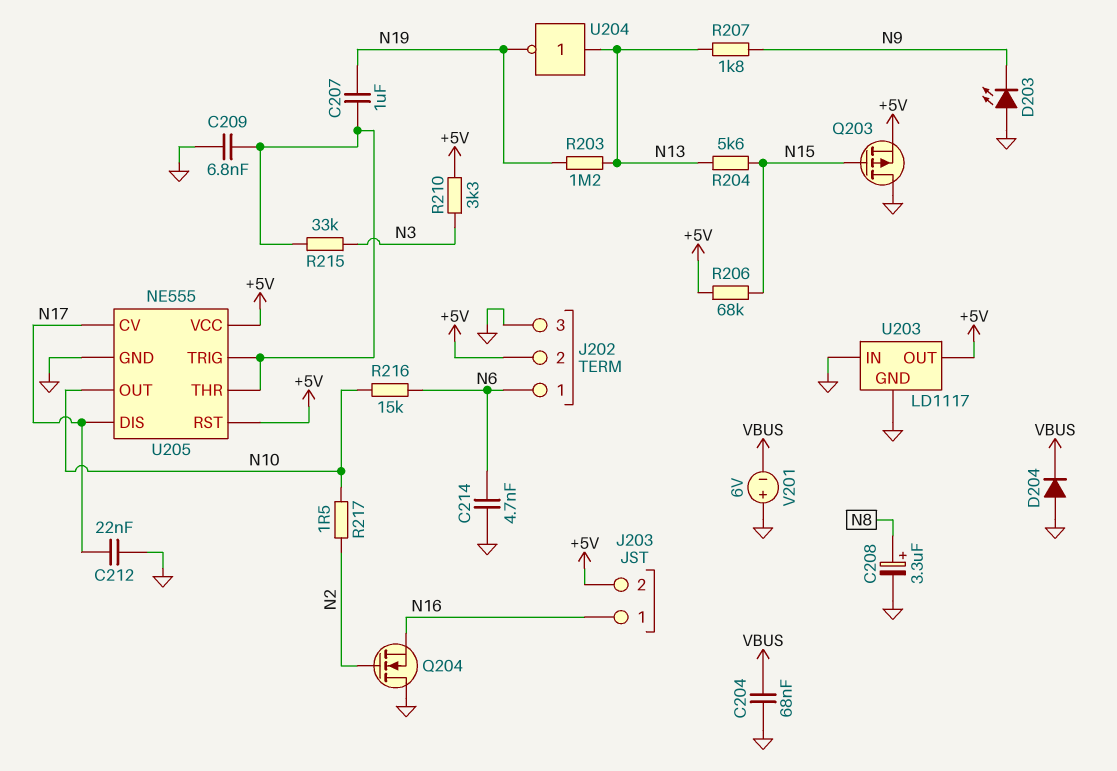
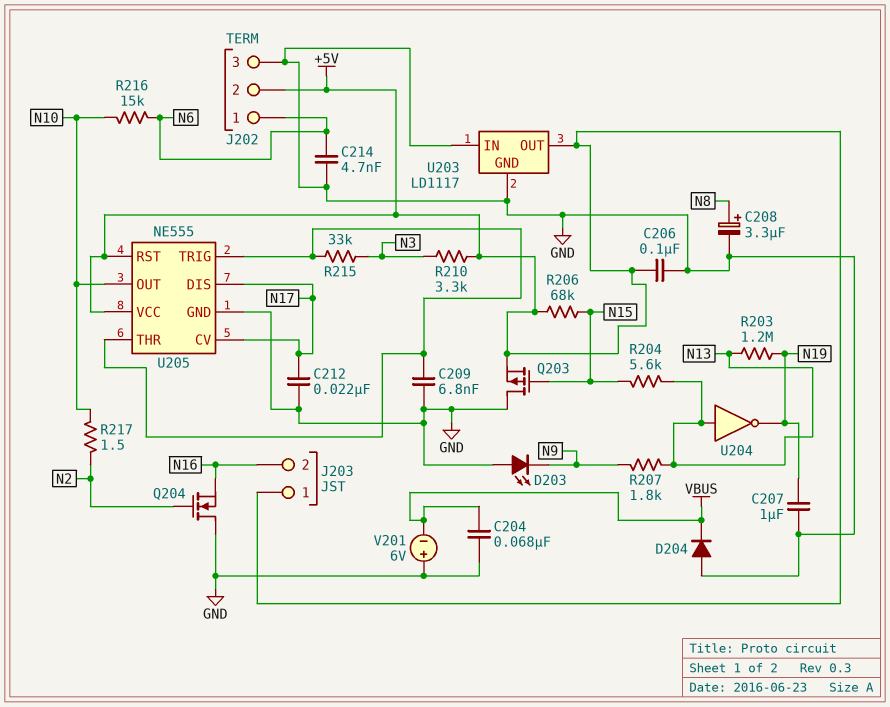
C206: none -> 100nF (+5V, GND)
C207: 1uF (N19, U205/THR) -> 1uF (GND, N19)
J203 pin 1: N16 -> +5V
J203 pin 2: +5V -> N16

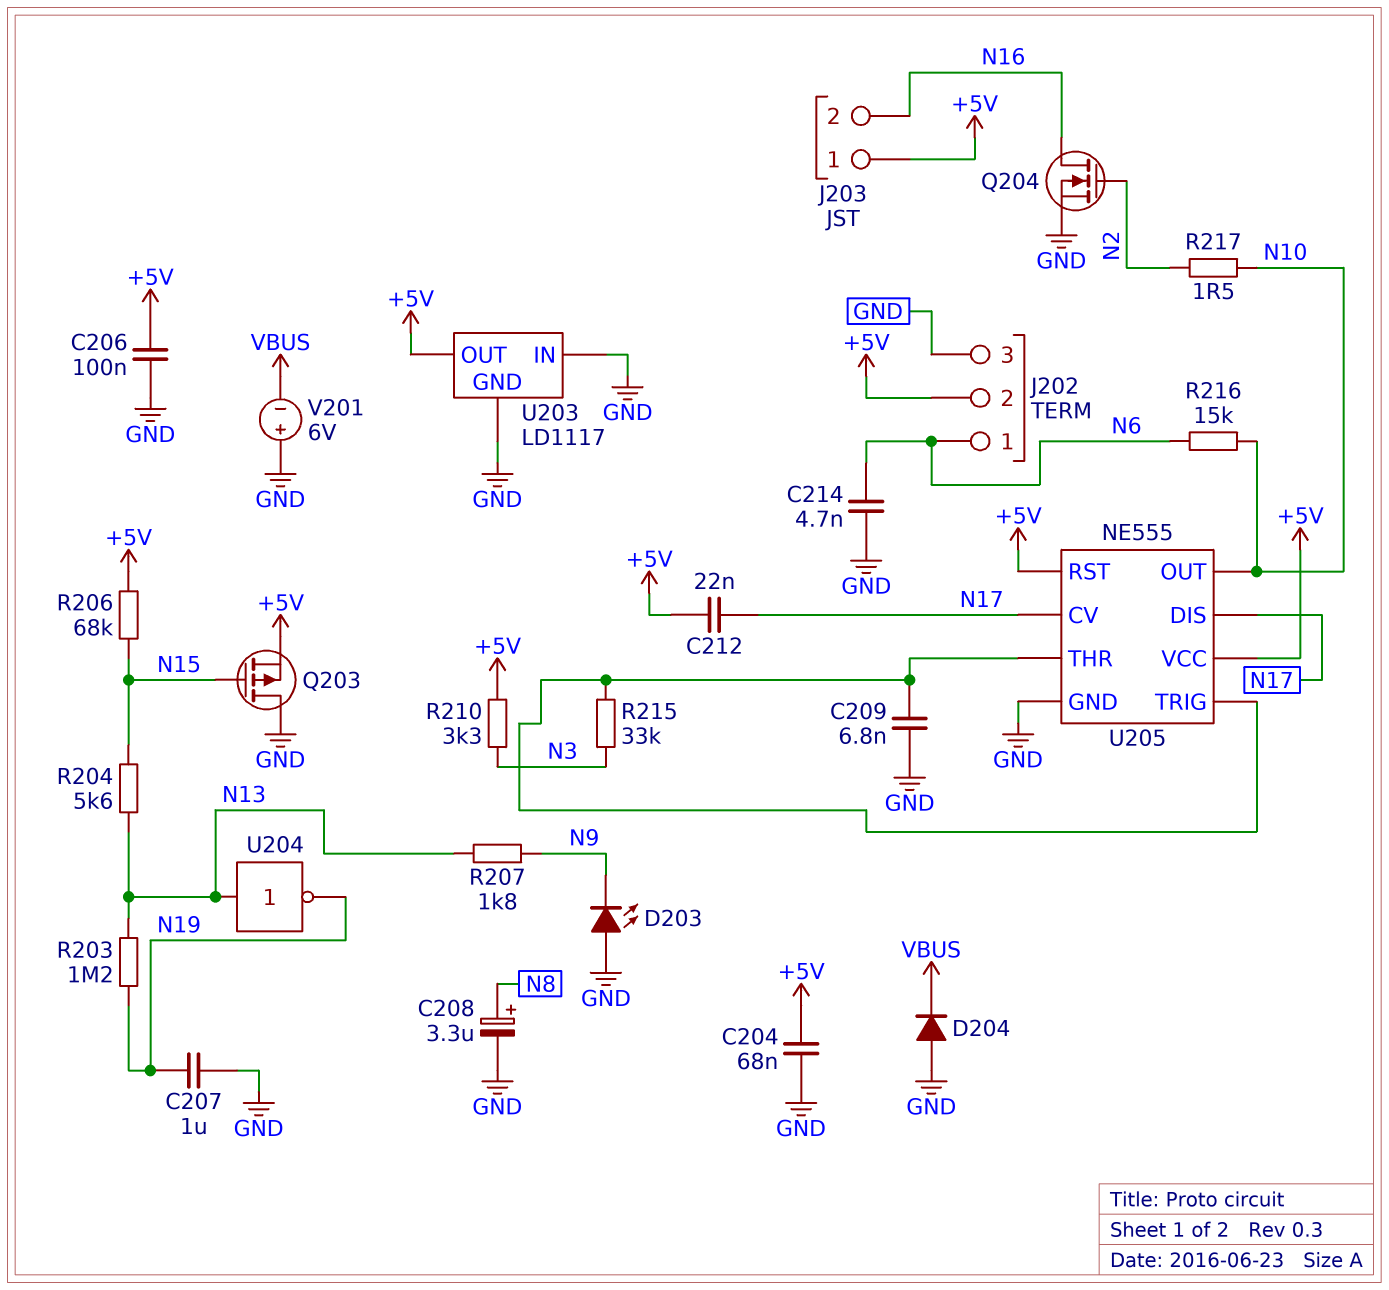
C204: 68nF (GND, VBUS) -> 68nF (+5V, GND)
C212: 22nF (GND, N17) -> 22nF (+5V, N17)
Q204: NMOS (G N2, D GND, S N16) -> NMOS (G N2, D N16, S GND)

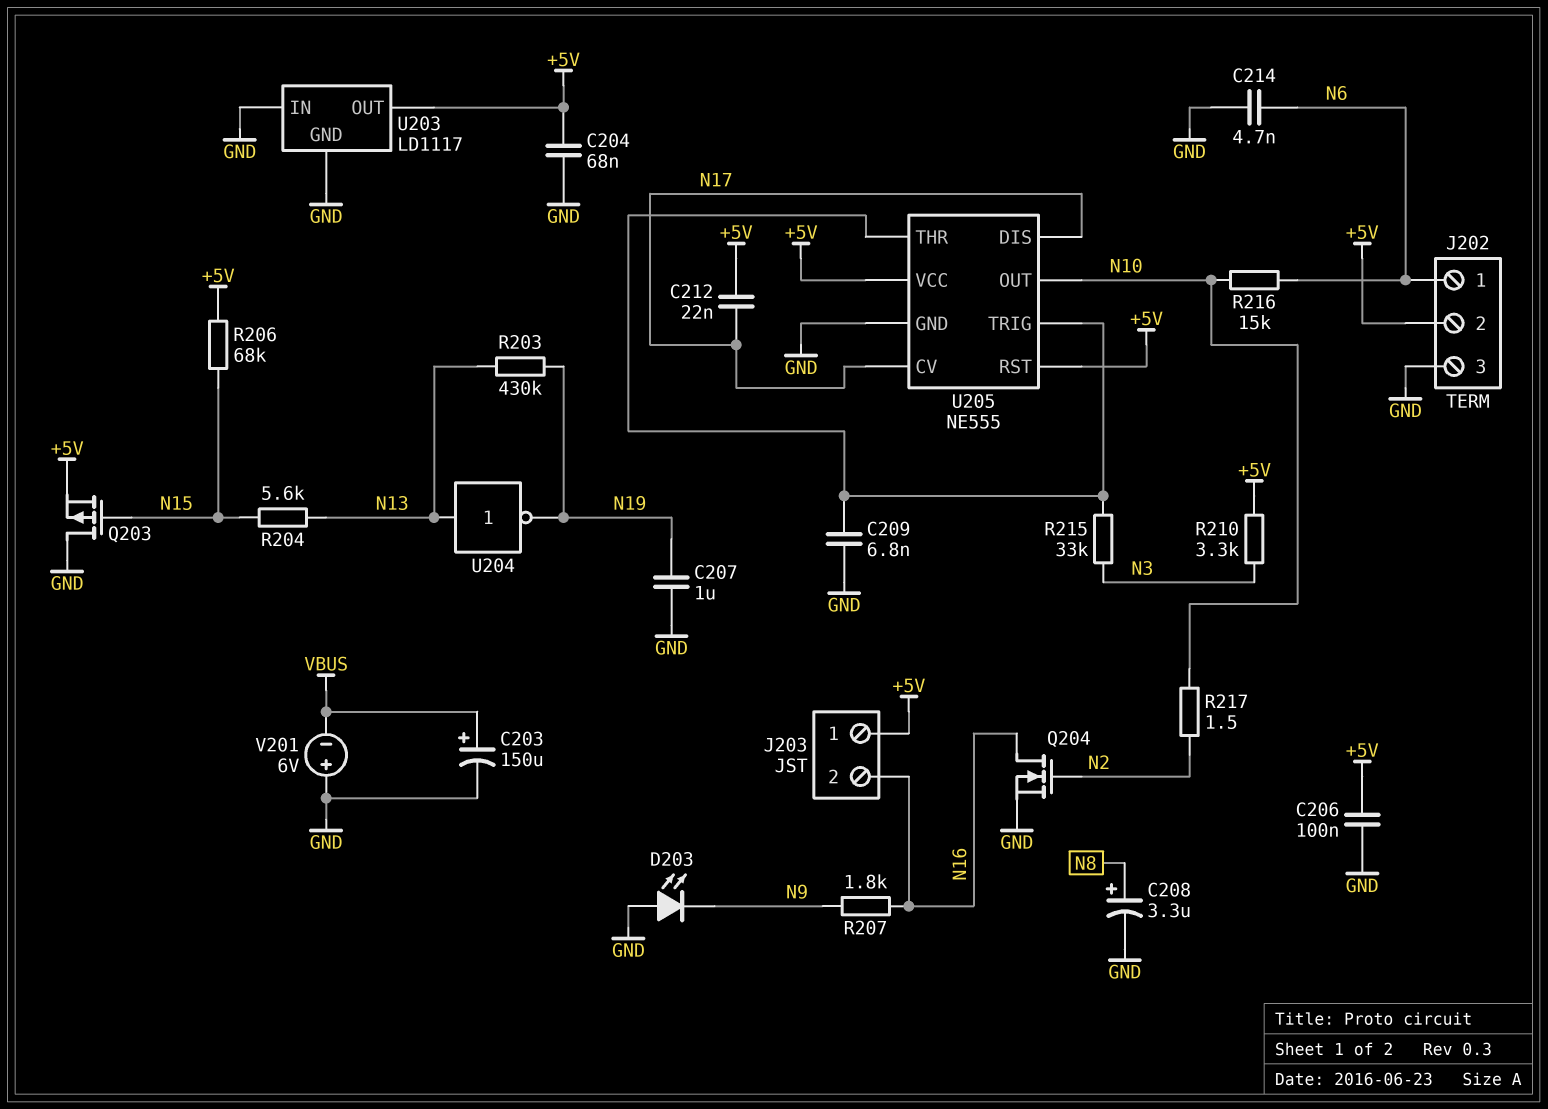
C203: none -> 150uF (plus VBUS, minus GND)
D204: diode (A GND, K VBUS) -> none
R203: 1.2M (N13, N19) -> 430k (N13, N19)
R207: 1.8k (N9, N13) -> 1.8k (N9, N16)

